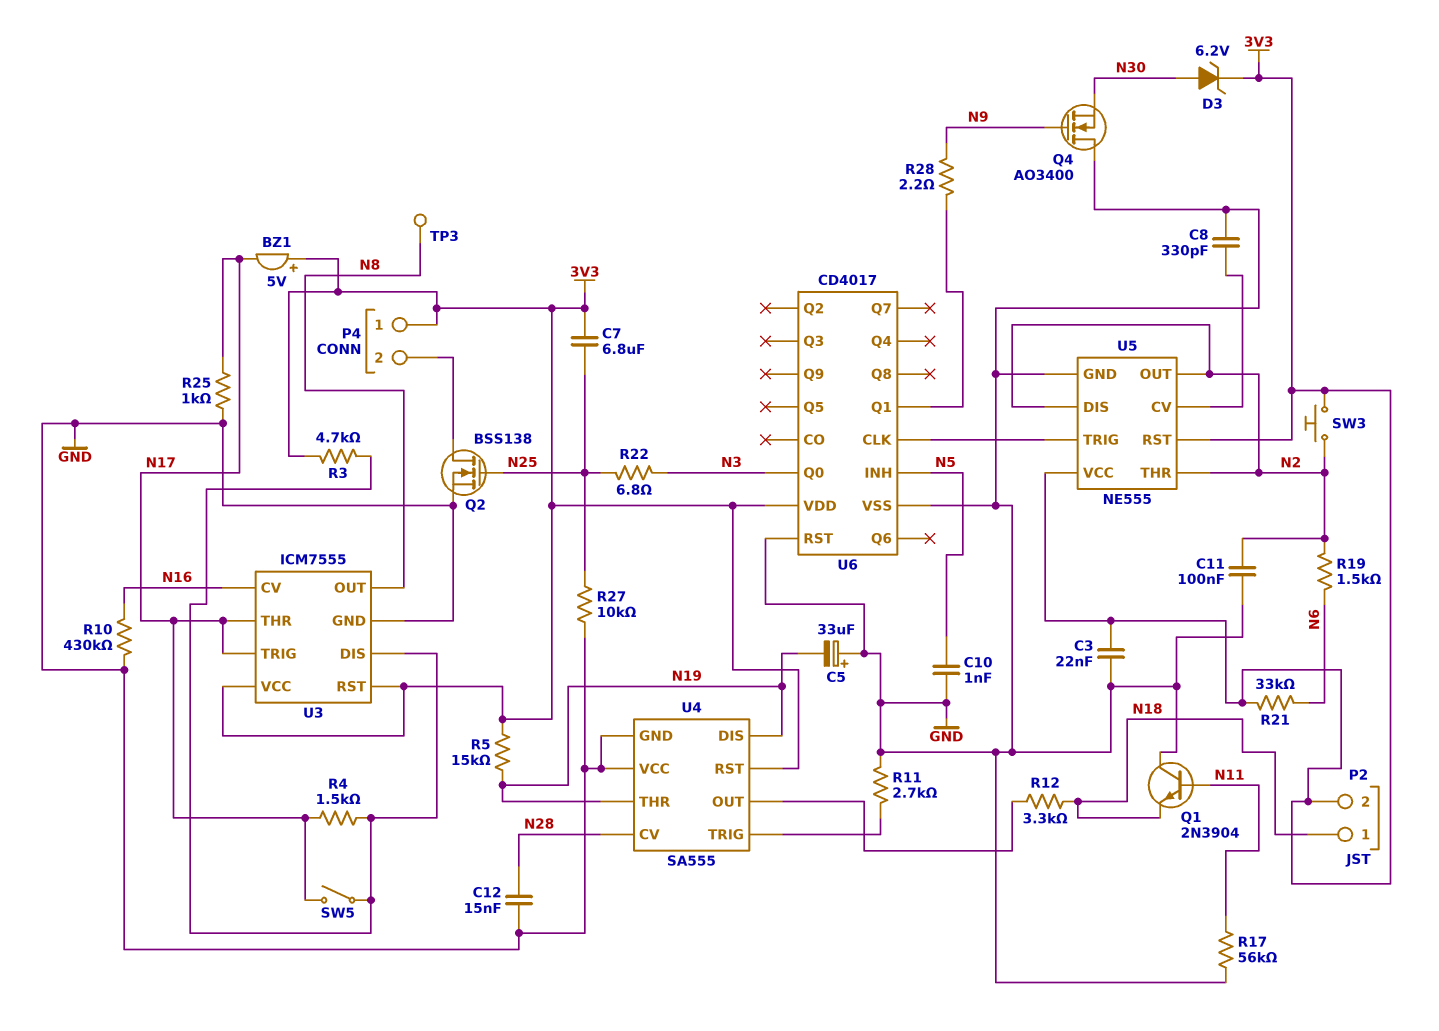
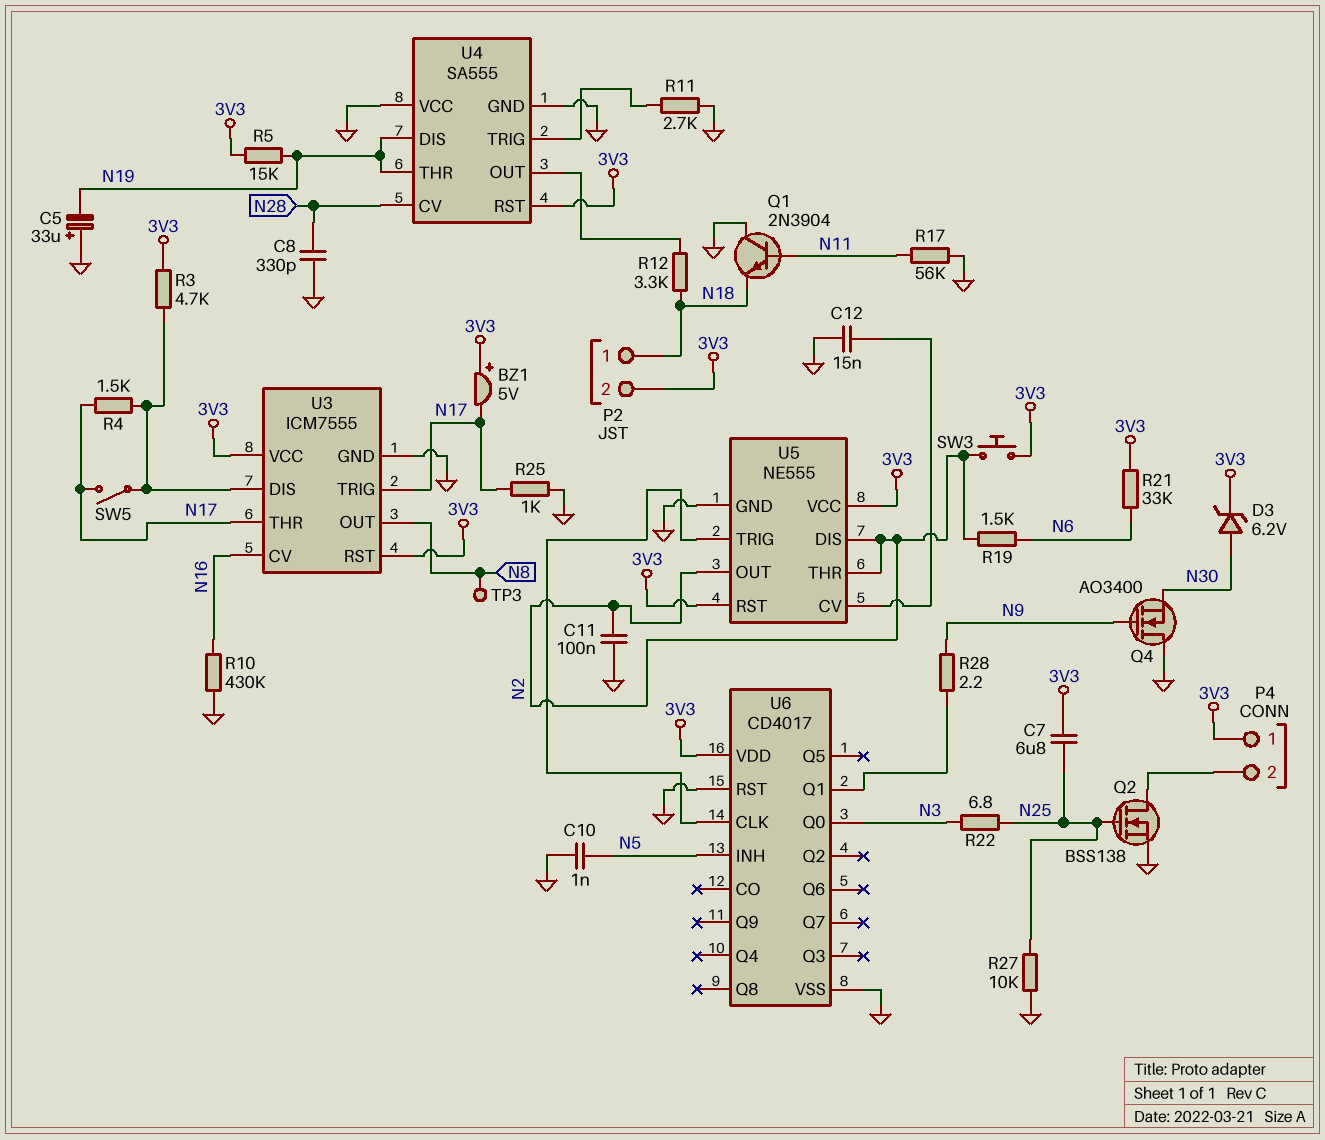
C3: 22nF (3V3, GND) -> none
C8: 330pF (GND, U5/CV) -> 330pF (GND, N28)
C12: 15nF (GND, N28) -> 15nF (GND, U5/CV)

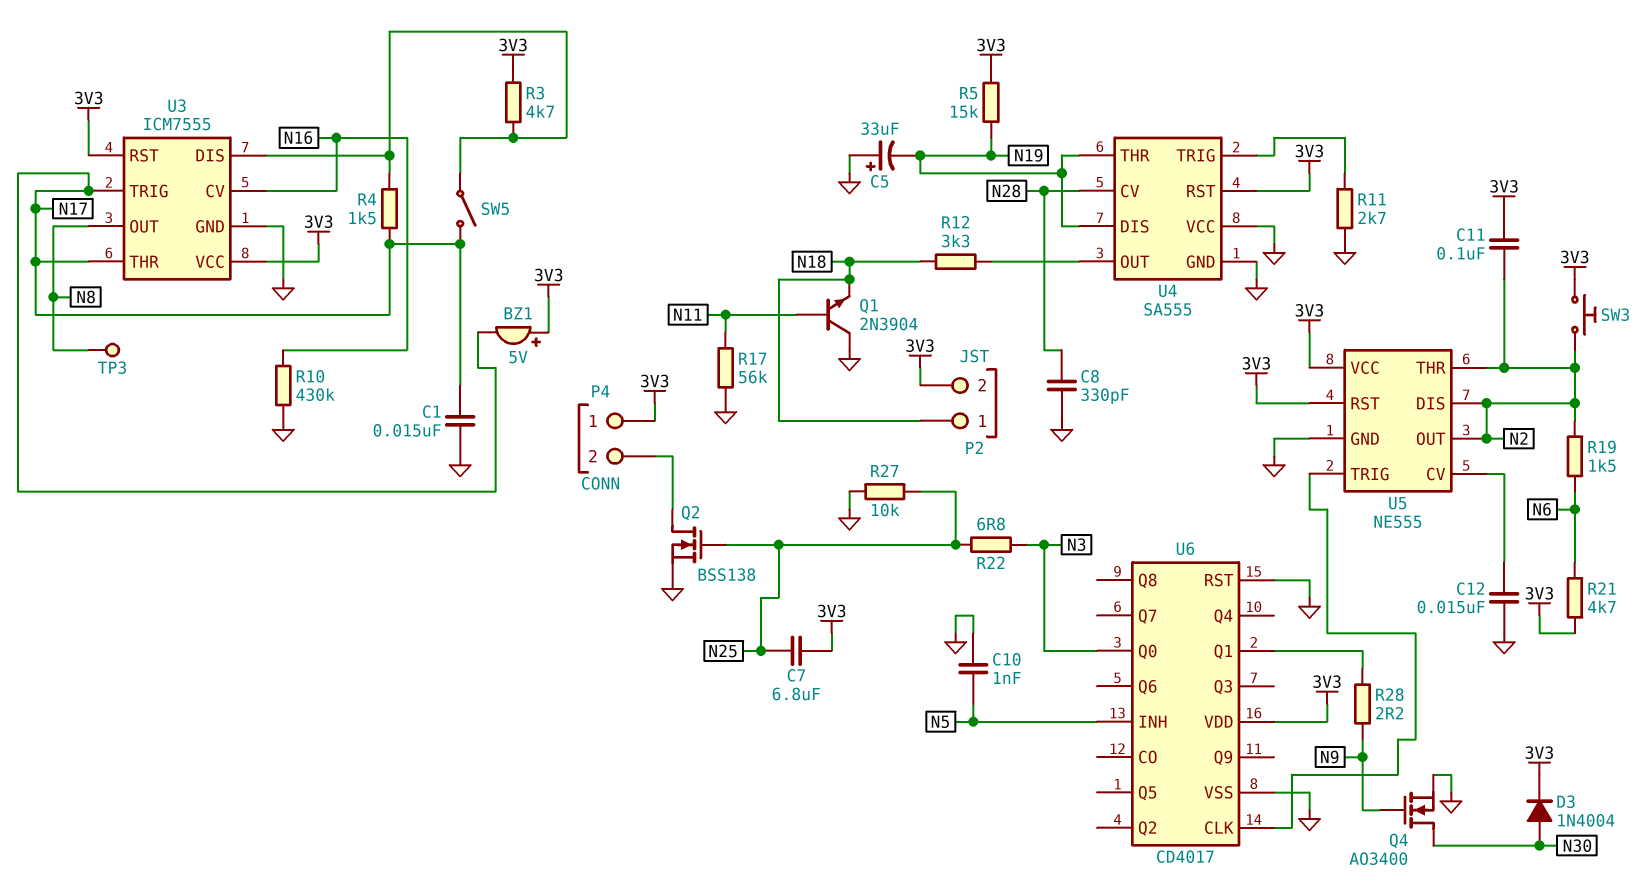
C1: none -> 15nF (GND, N17)
C11: 100nF (GND, N2) -> 100nF (3V3, N2)
D3: zener 6.2V (A N30, K 3V3) -> diode 1N4004 (A N30, K 3V3)
Q4: NMOS AO3400 (G N9, D GND, S N30) -> NMOS AO3400 (G N9, D N30, S GND)
R21: 33k (3V3, N6) -> 4.7k (3V3, N6)
R25: 1k (GND, N17) -> none

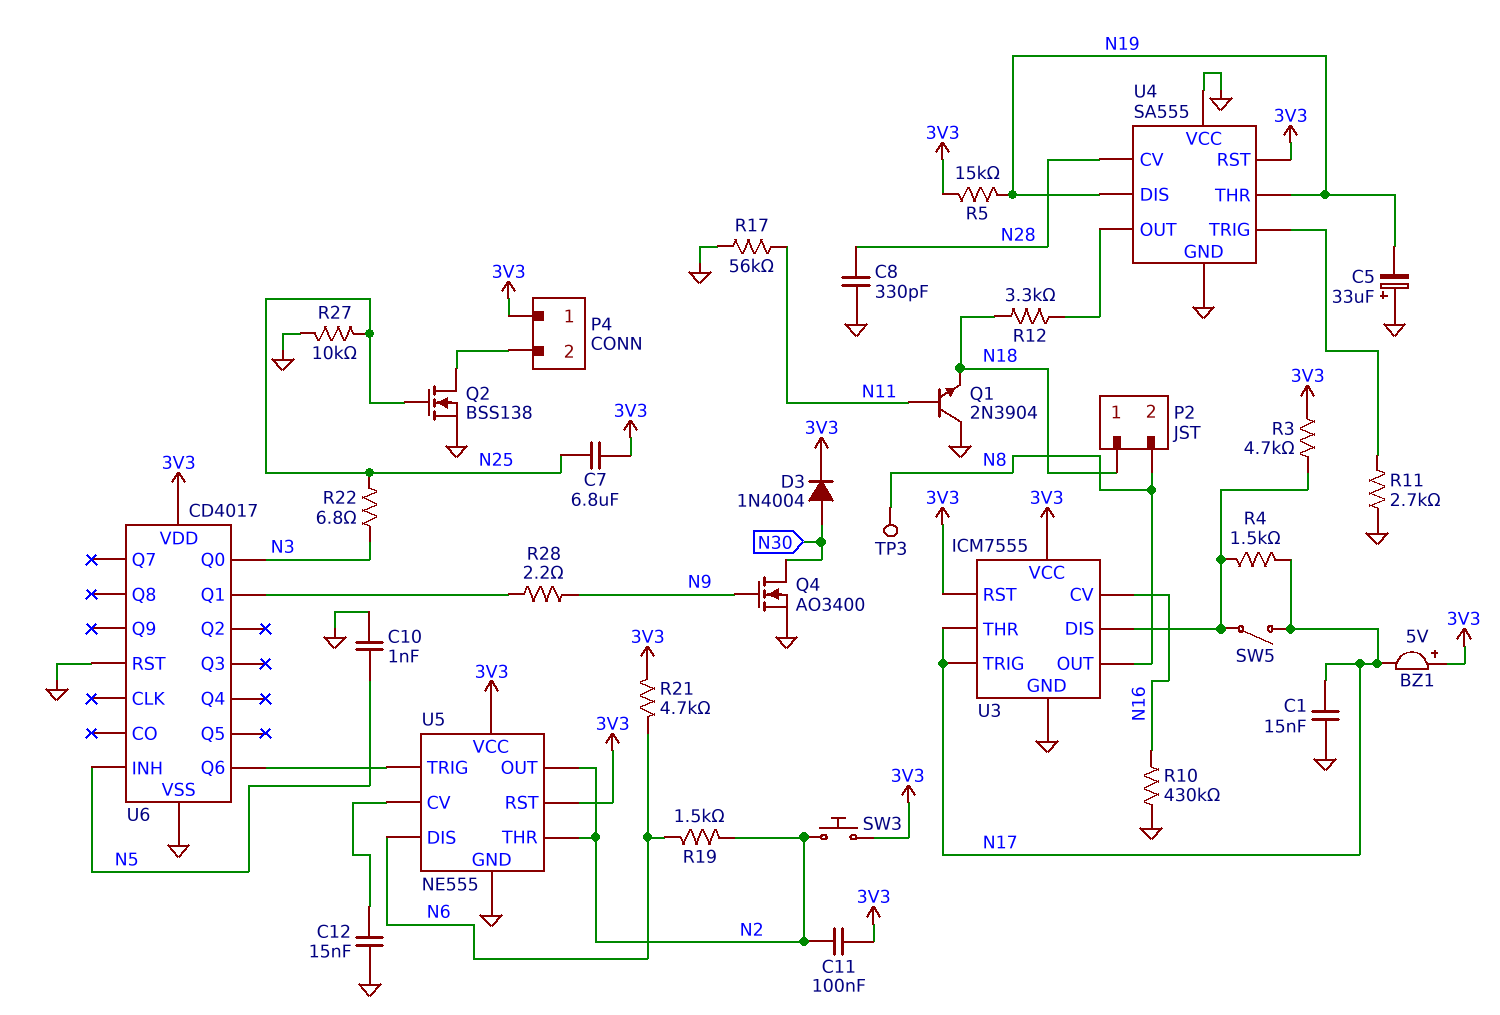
P2 pin 2: 3V3 -> N8
U5 pin DIS: N2 -> N6
U6 pin CLK: U5/TRIG -> none
U6 pin Q6: none -> U5/TRIG

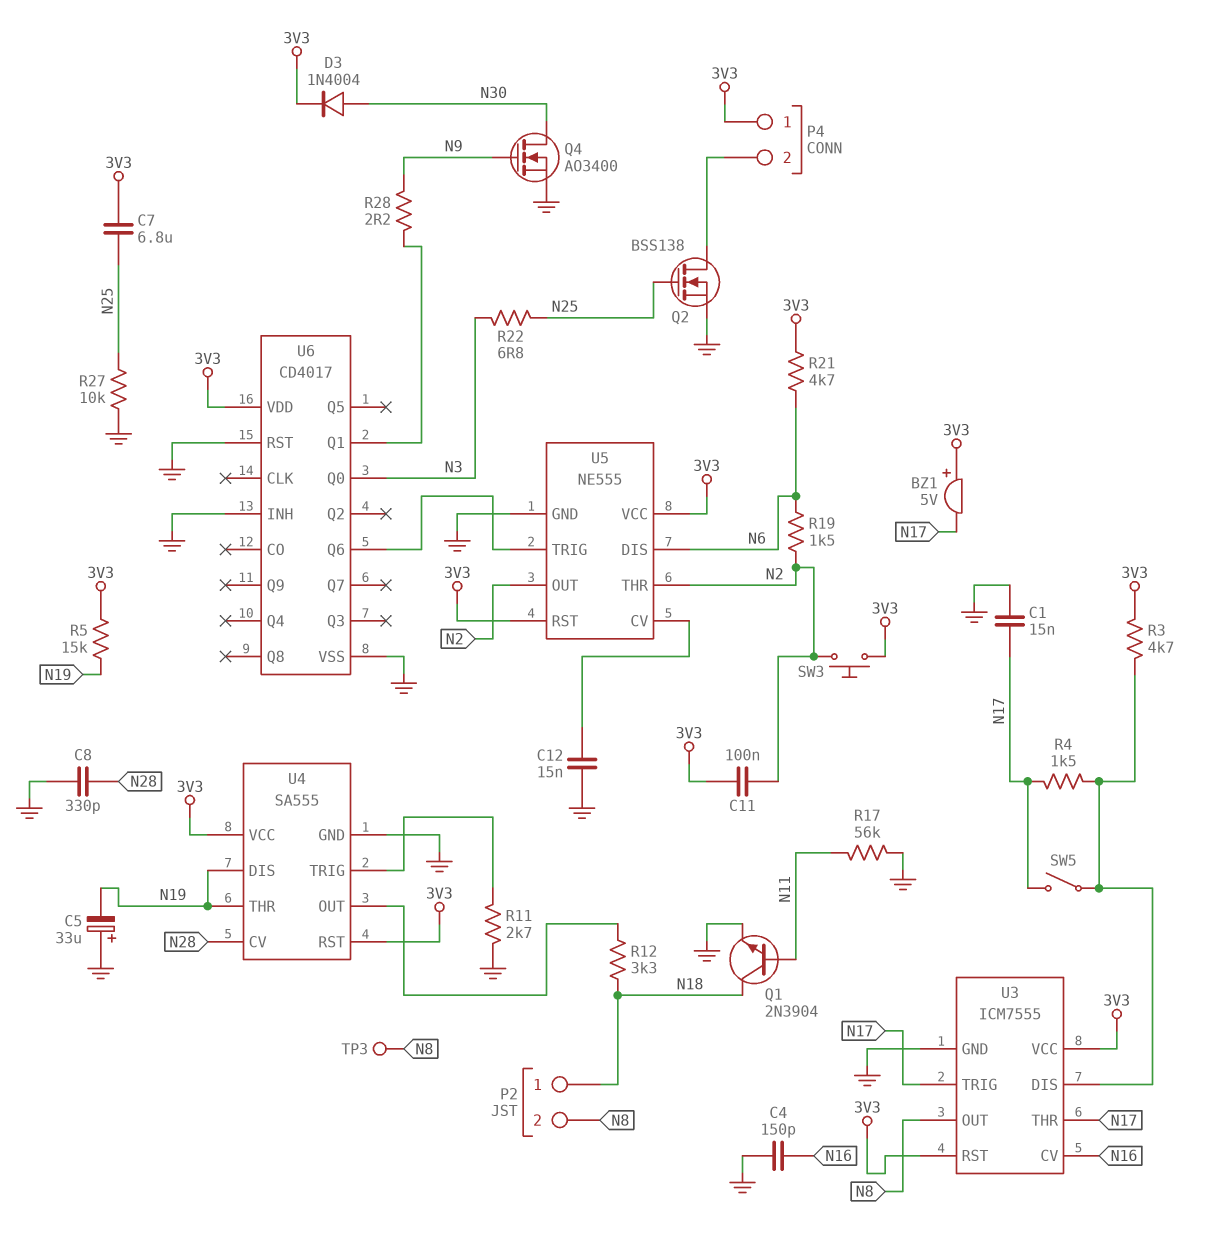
C4: none -> 150pF (GND, N16)
C10: 1nF (GND, N5) -> none
Q1: NPN 2N3904 (B N11, C GND, E N18) -> NPN 2N3904 (B N11, C N18, E GND)
R10: 430k (GND, N16) -> none
U4 pin VCC: GND -> 3V3
U6 pin INH: N5 -> GND

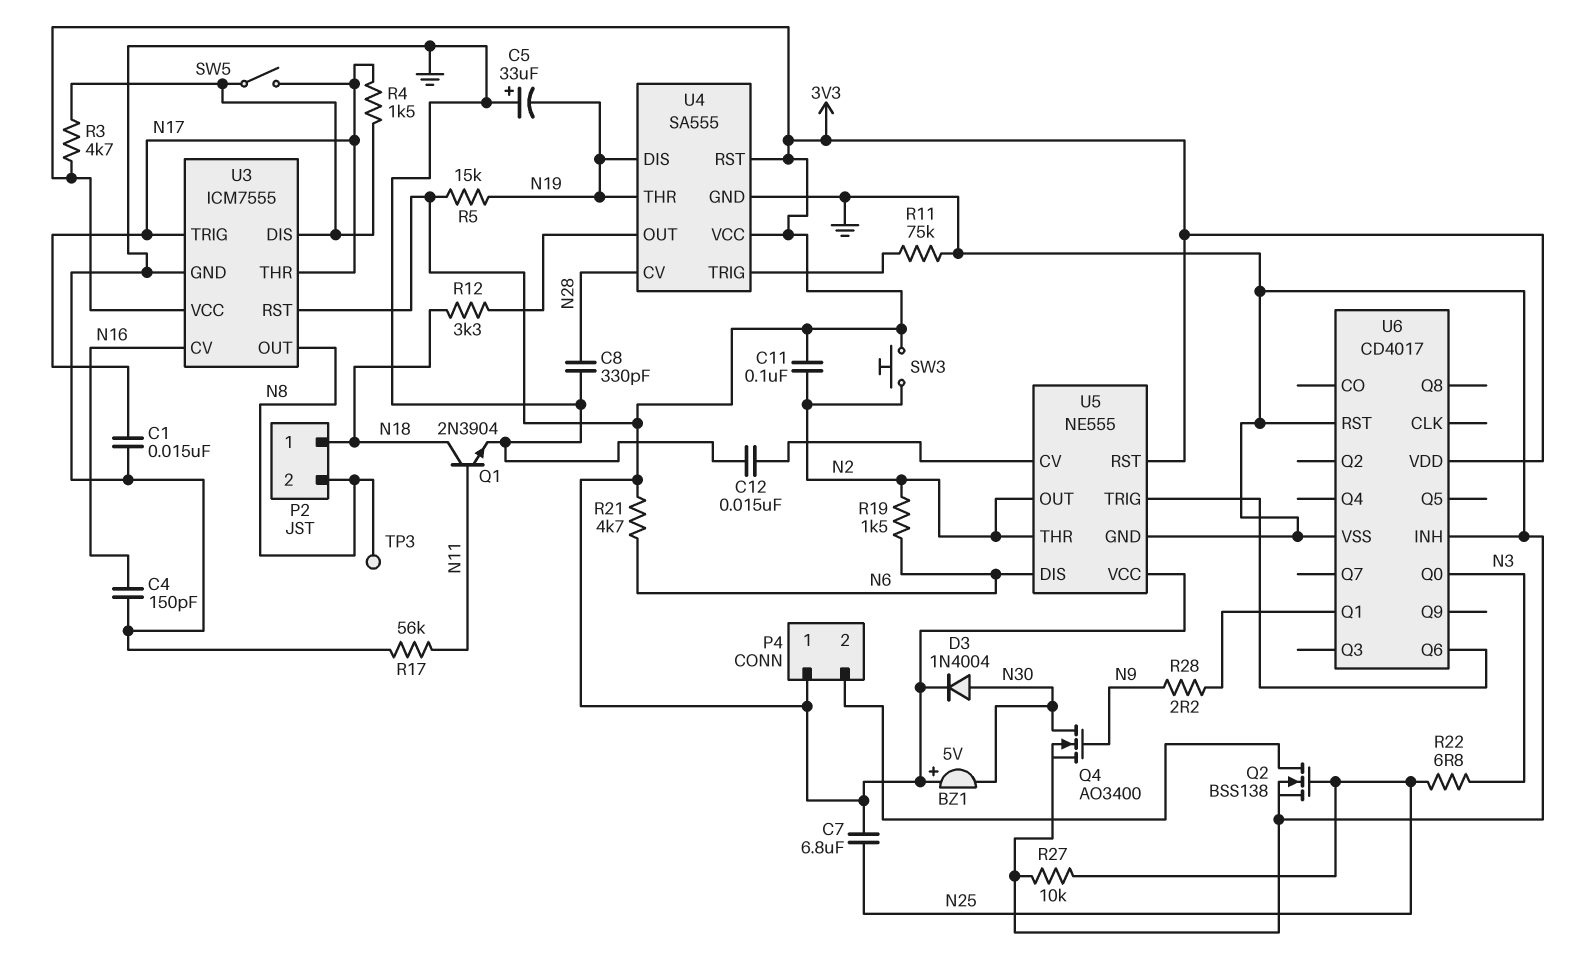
BZ1: buzzer 5V (plus 3V3, minus N17) -> buzzer 5V (plus 3V3, minus N30)
R11: 2.7k (GND, U4/TRIG) -> 75k (GND, U4/TRIG)

